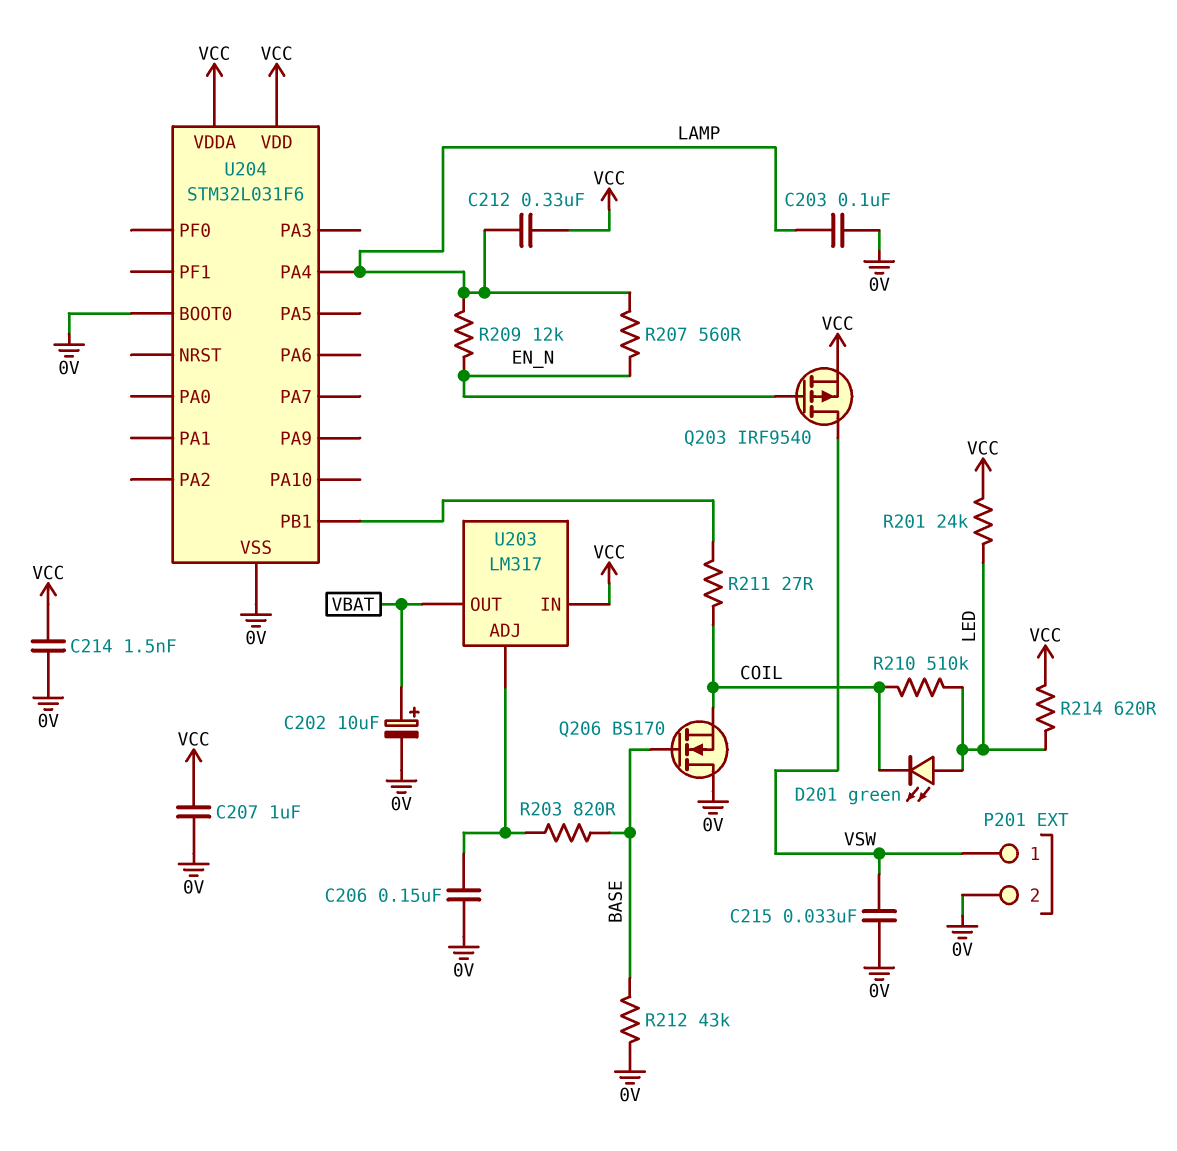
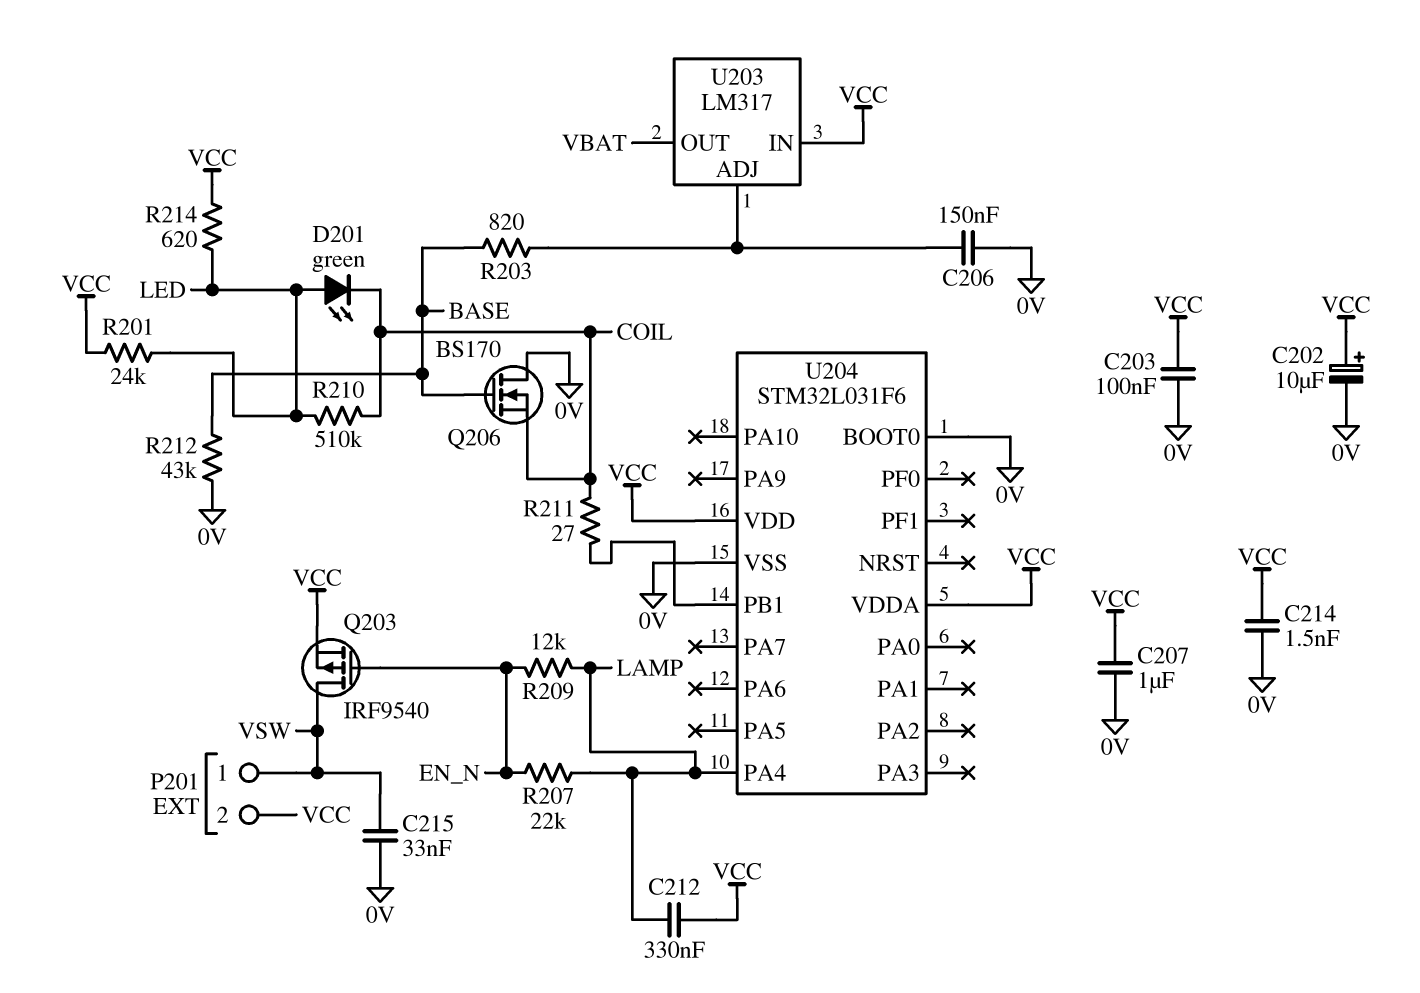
C202: 10uF (plus VBAT, minus 0V) -> 10uF (plus VCC, minus 0V)
C203: 100nF (0V, LAMP) -> 100nF (0V, VCC)
P201 pin 2: 0V -> VCC
R207: 560 (EN_N, LAMP) -> 22k (EN_N, LAMP)

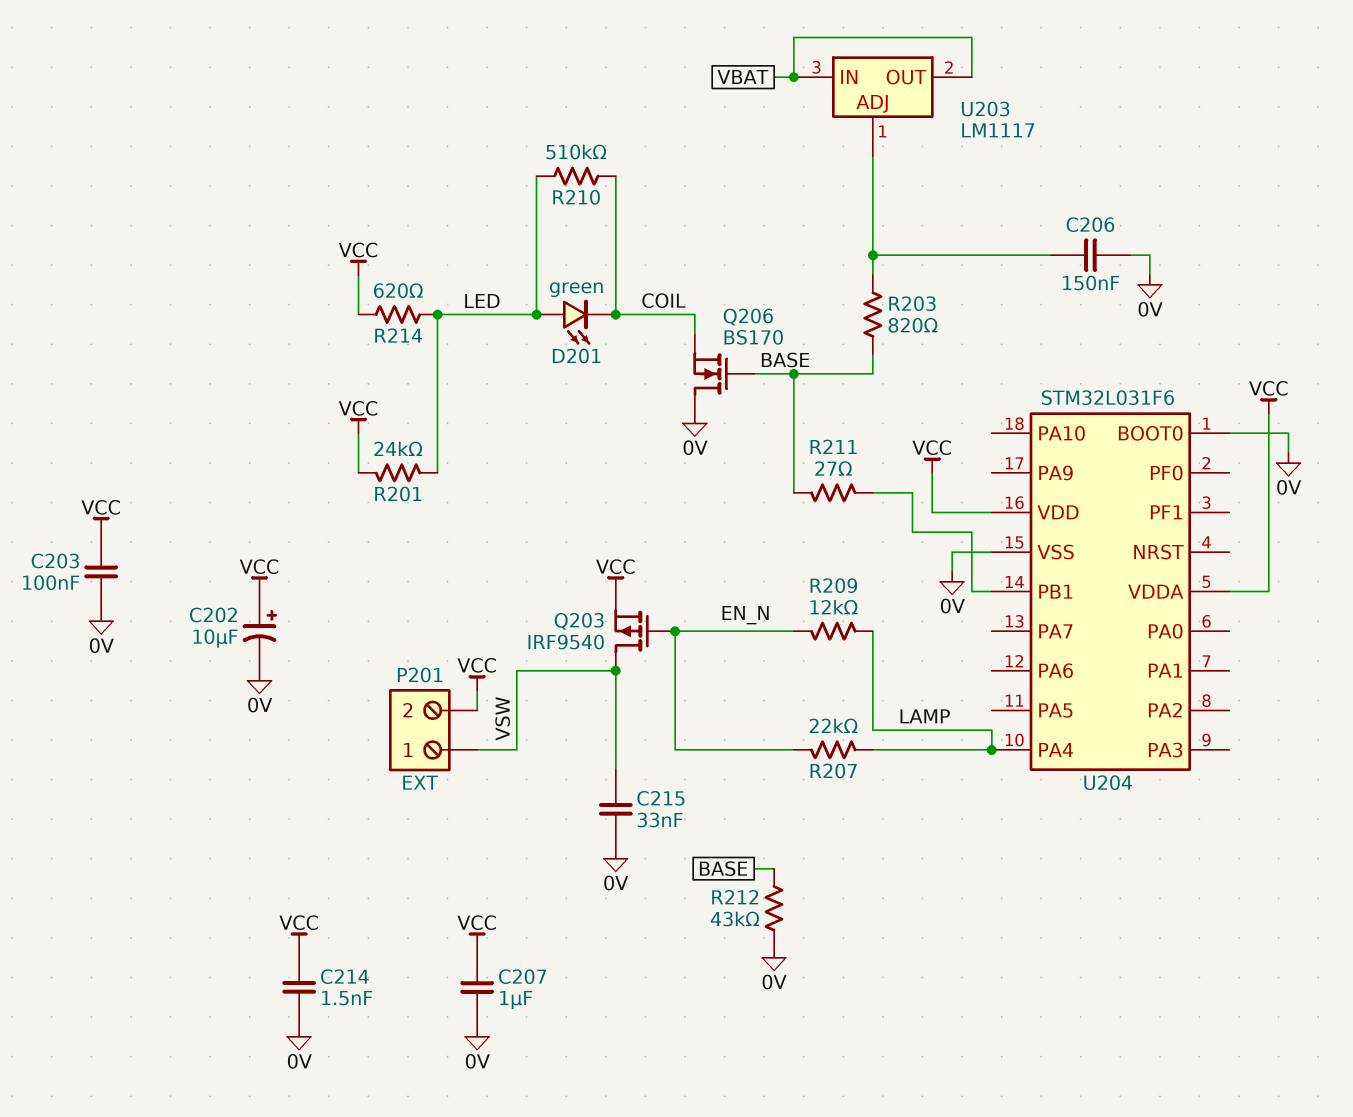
C212: 330nF (LAMP, VCC) -> none
R211: 27 (COIL, U204/PB1) -> 27 (BASE, U204/PB1)
U203: LM317 -> LM1117
U203 pin IN: VCC -> VBAT

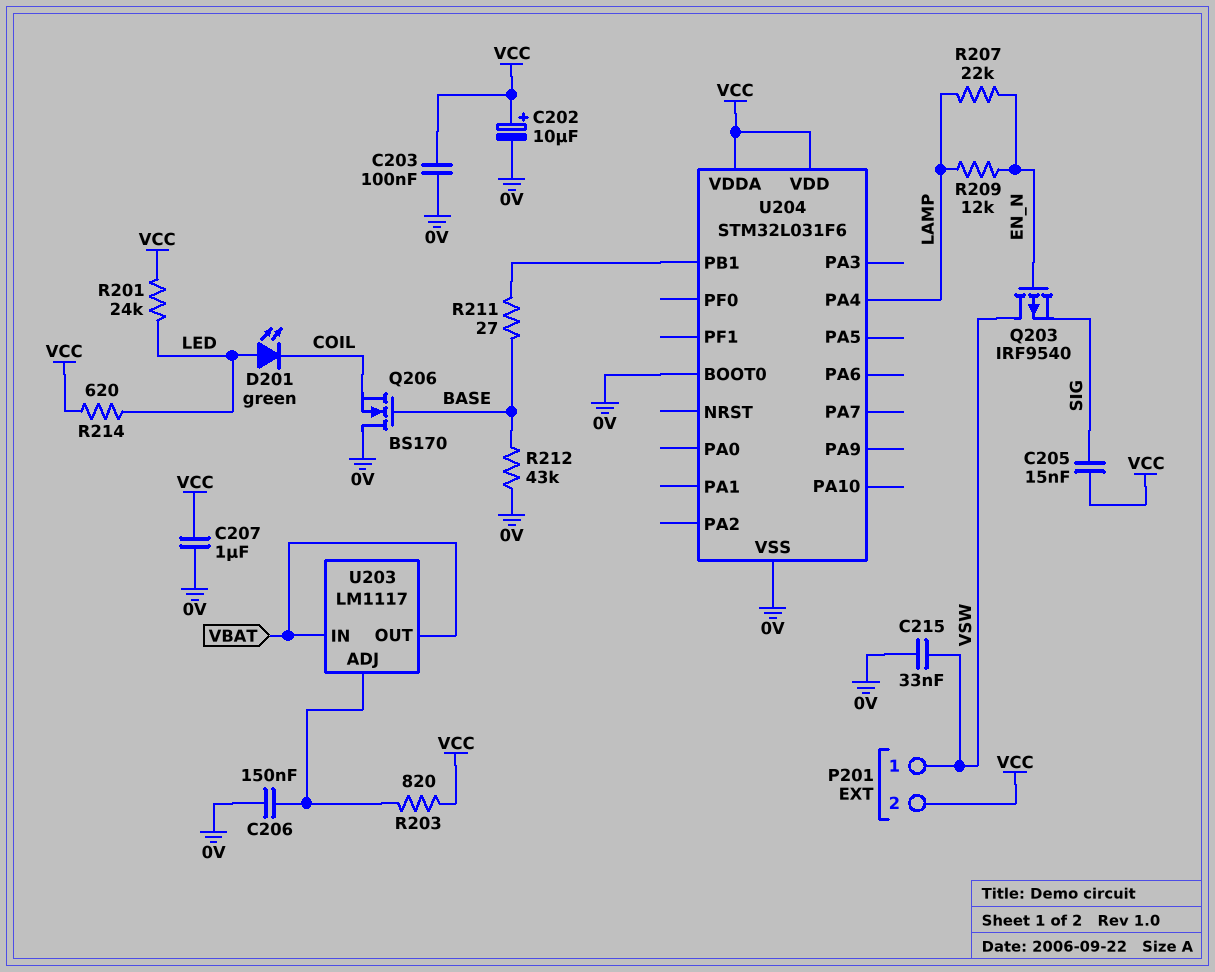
C205: none -> 15nF (SIG, VCC)
C214: 1.5nF (0V, VCC) -> none
Q203: PMOS IRF9540 (G EN_N, D VSW, S VCC) -> PMOS IRF9540 (G EN_N, D VSW, S SIG)
R203: 820 (BASE, U203/ADJ) -> 820 (U203/ADJ, VCC)
R210: 510k (COIL, LED) -> none

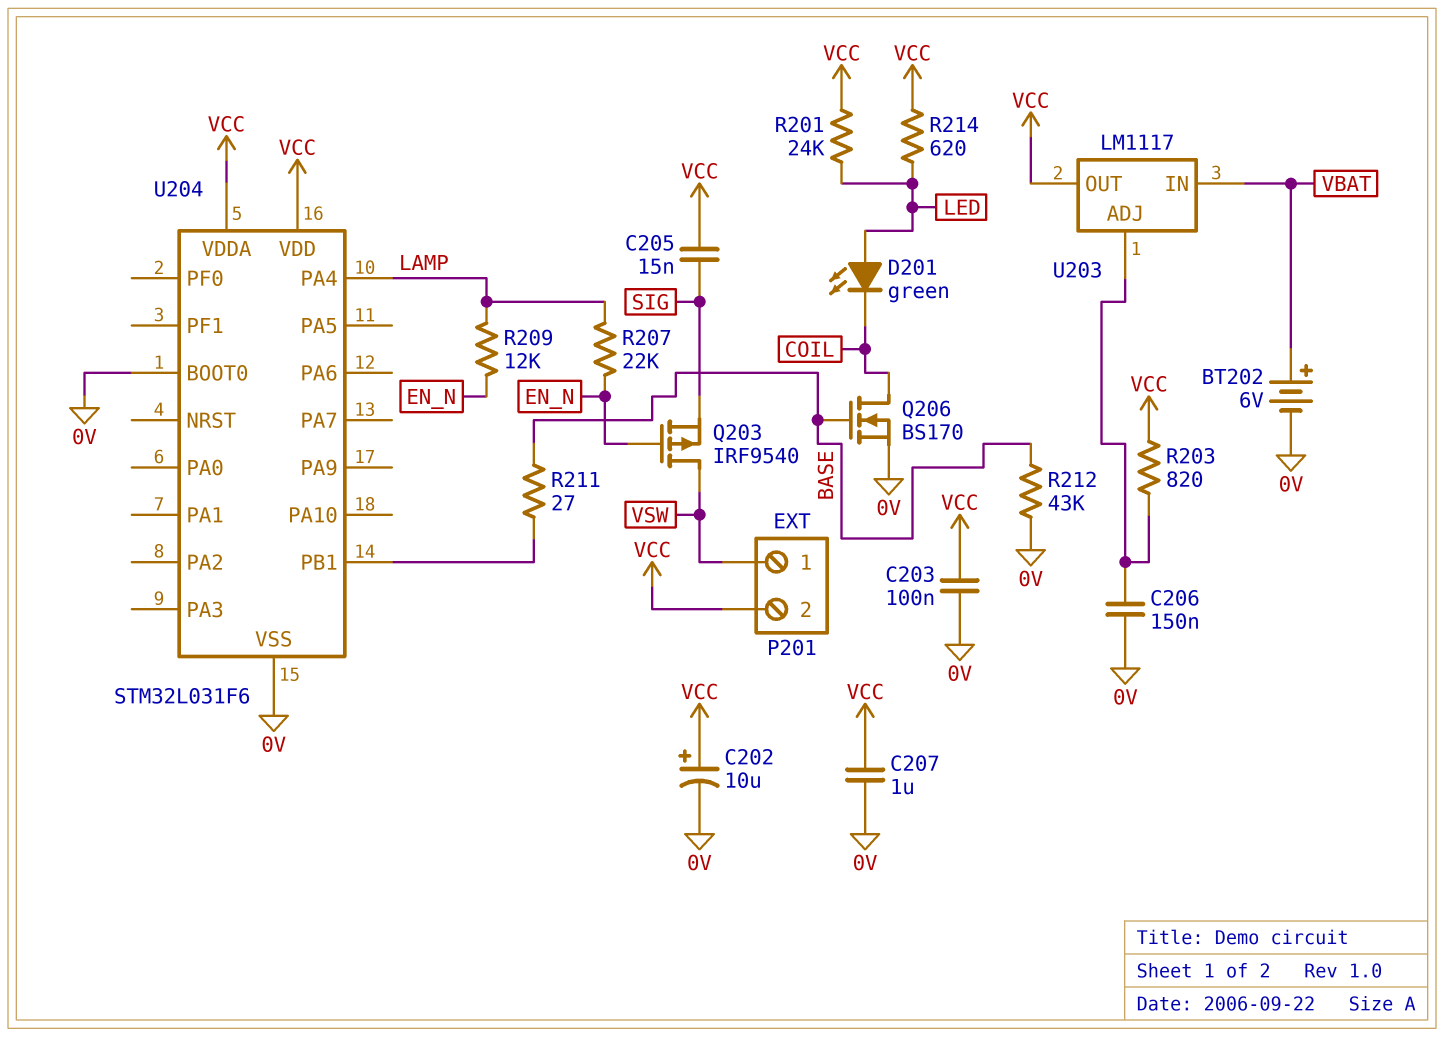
BT202: none -> 6V (plus VBAT, minus 0V)
C215: 33nF (0V, VSW) -> none
Q206: NMOS BS170 (G BASE, D 0V, S COIL) -> NMOS BS170 (G BASE, D COIL, S 0V)
U203 pin OUT: VBAT -> VCC

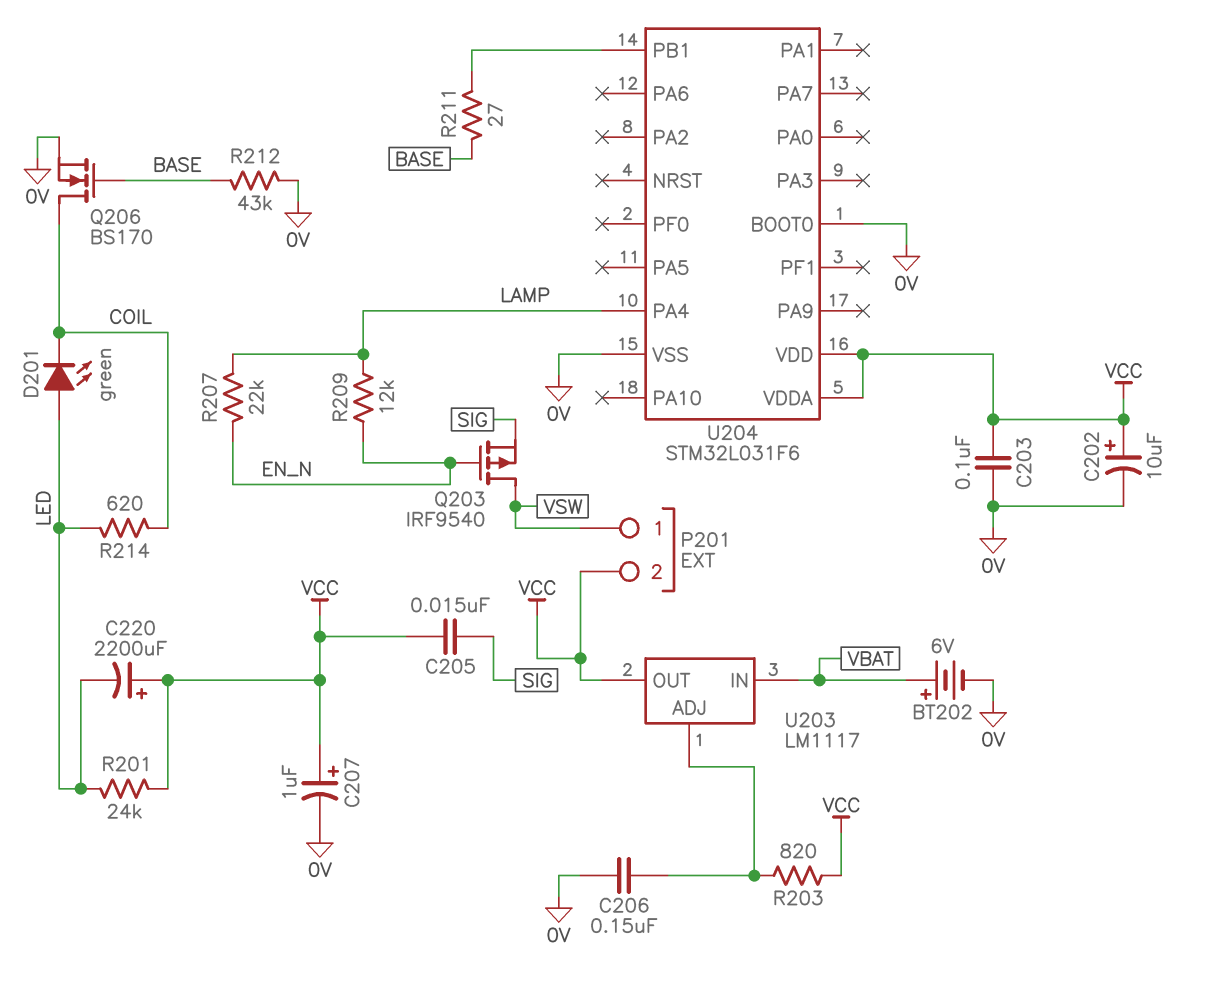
C207: 1uF (0V, VCC) -> 1uF (plus VCC, minus 0V)
C220: none -> 2200uF (plus VCC, minus LED)
R214: 620 (LED, VCC) -> 620 (COIL, LED)

